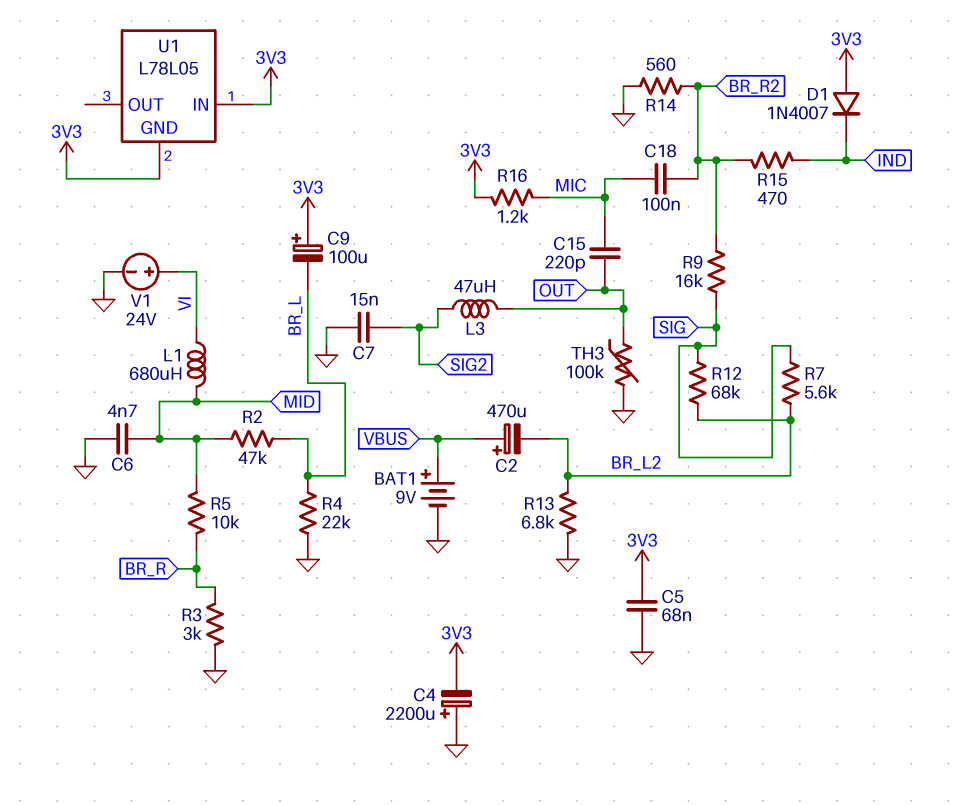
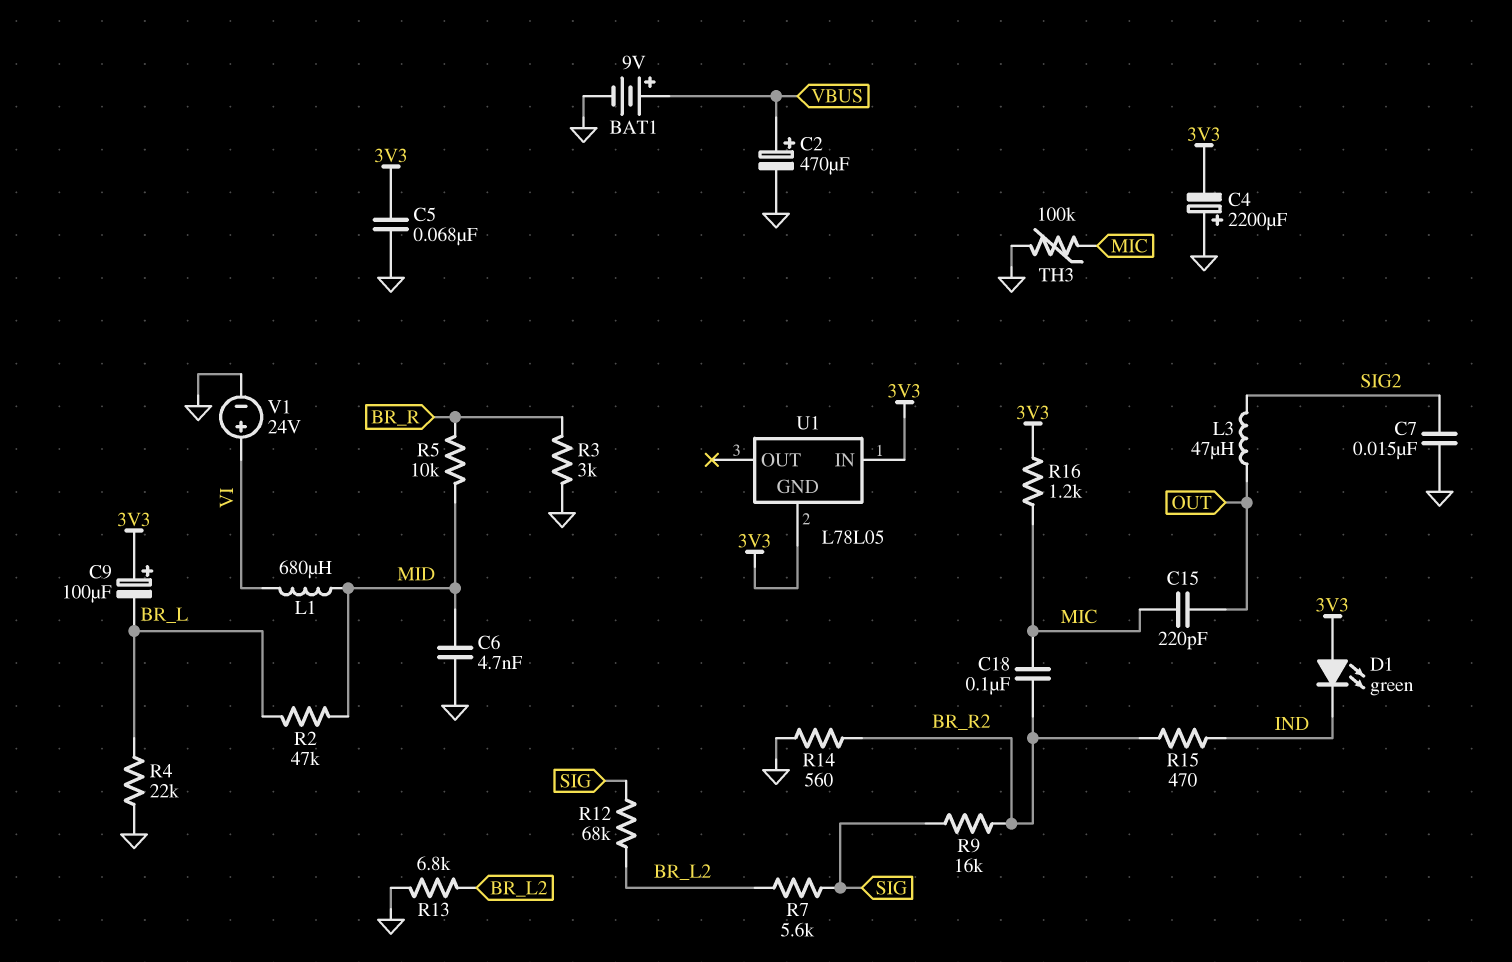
C2: 470uF (plus VBUS, minus BR_L2) -> 470uF (plus VBUS, minus GND)
D1: diode 1N4007 (A 3V3, K IND) -> LED green (A 3V3, K IND)
TH3: 100k (GND, OUT) -> 100k (GND, MIC)

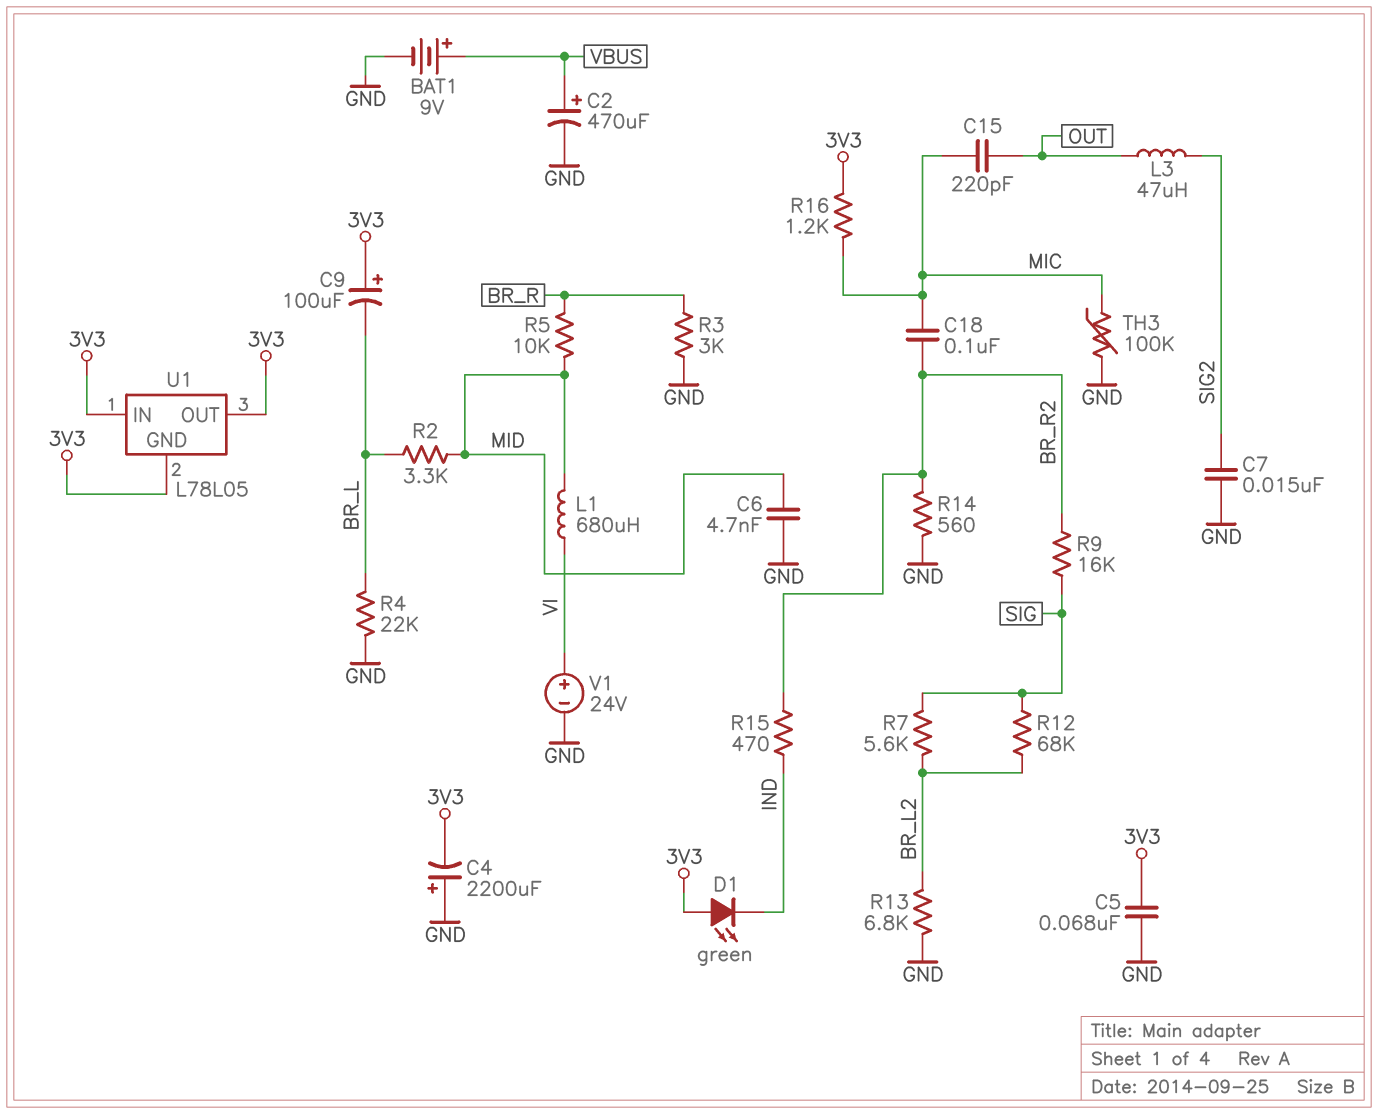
R2: 47k (BR_L, MID) -> 3.3k (BR_L, MID)
U1 pin OUT: none -> 3V3

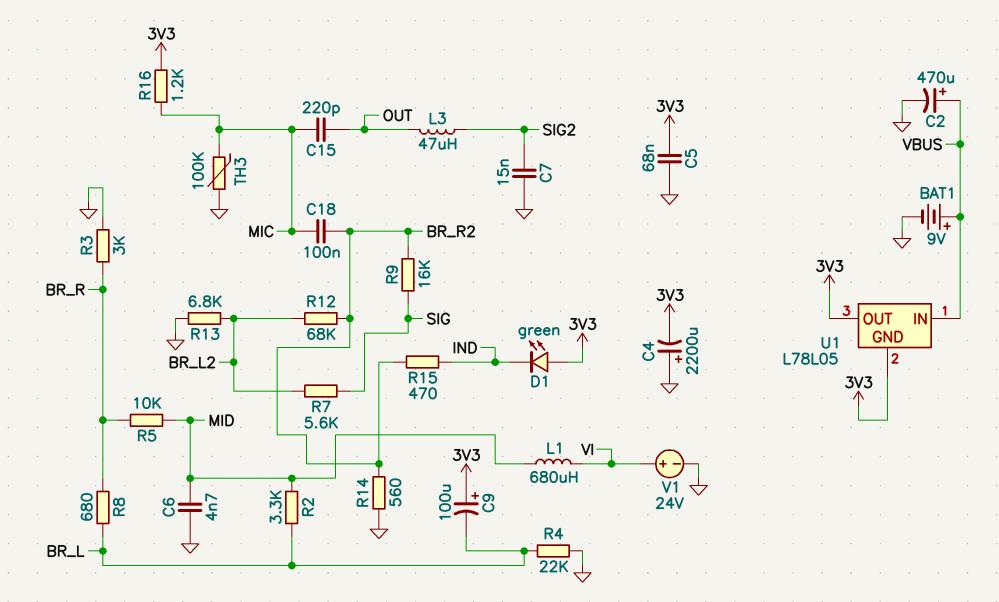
R8: none -> 680 (BR_L, BR_R)
R12: 68k (BR_L2, SIG) -> 68k (BR_L2, BR_R2)
U1 pin IN: 3V3 -> VBUS

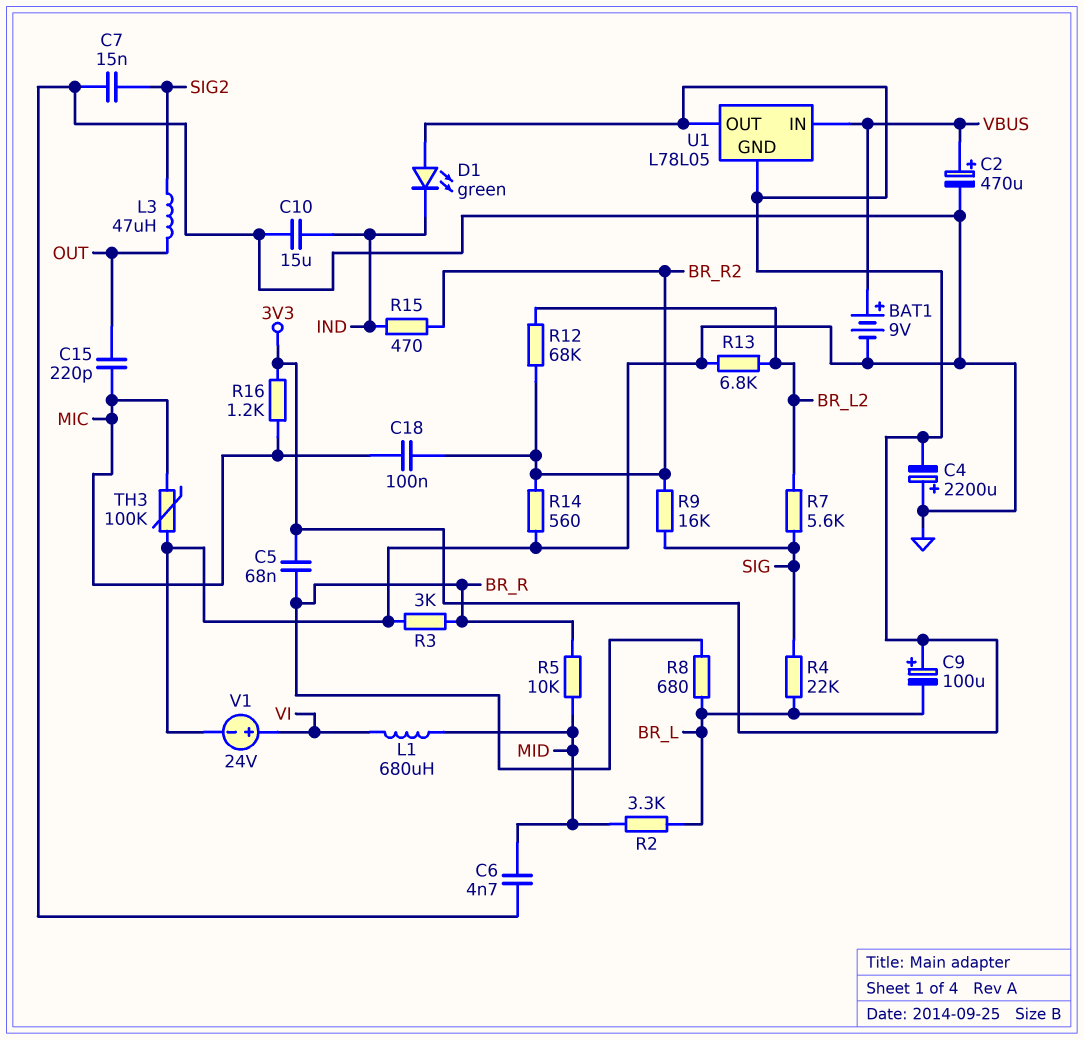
C5: 68nF (3V3, GND) -> 68nF (3V3, BR_R)
C10: none -> 15uF (GND, IND)
R4: 22k (BR_L, GND) -> 22k (BR_L, SIG)

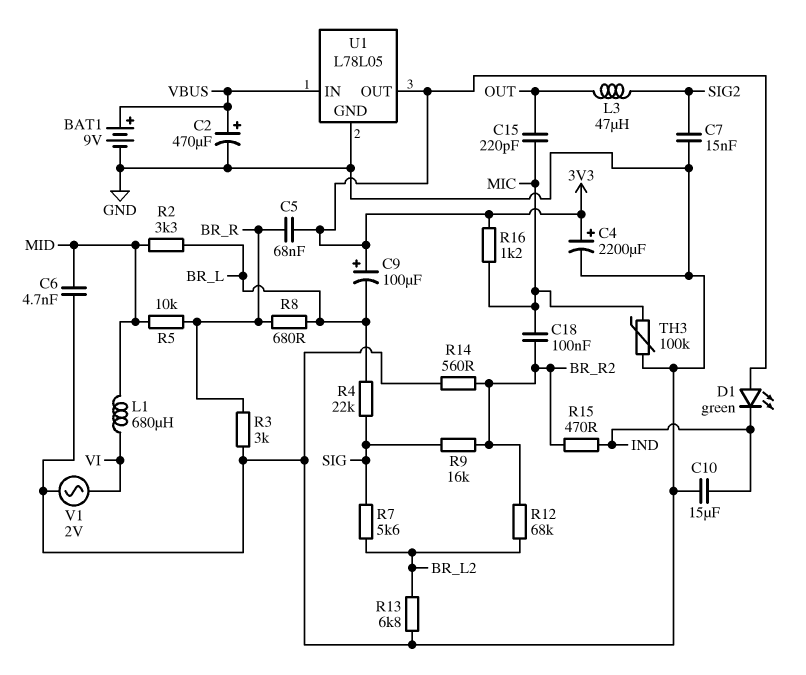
C4: 2200uF (plus GND, minus 3V3) -> 2200uF (plus 3V3, minus GND)
U1 pin GND: 3V3 -> GND
V1: 24V (plus VI, minus GND) -> AC 2V (GND, VI)

